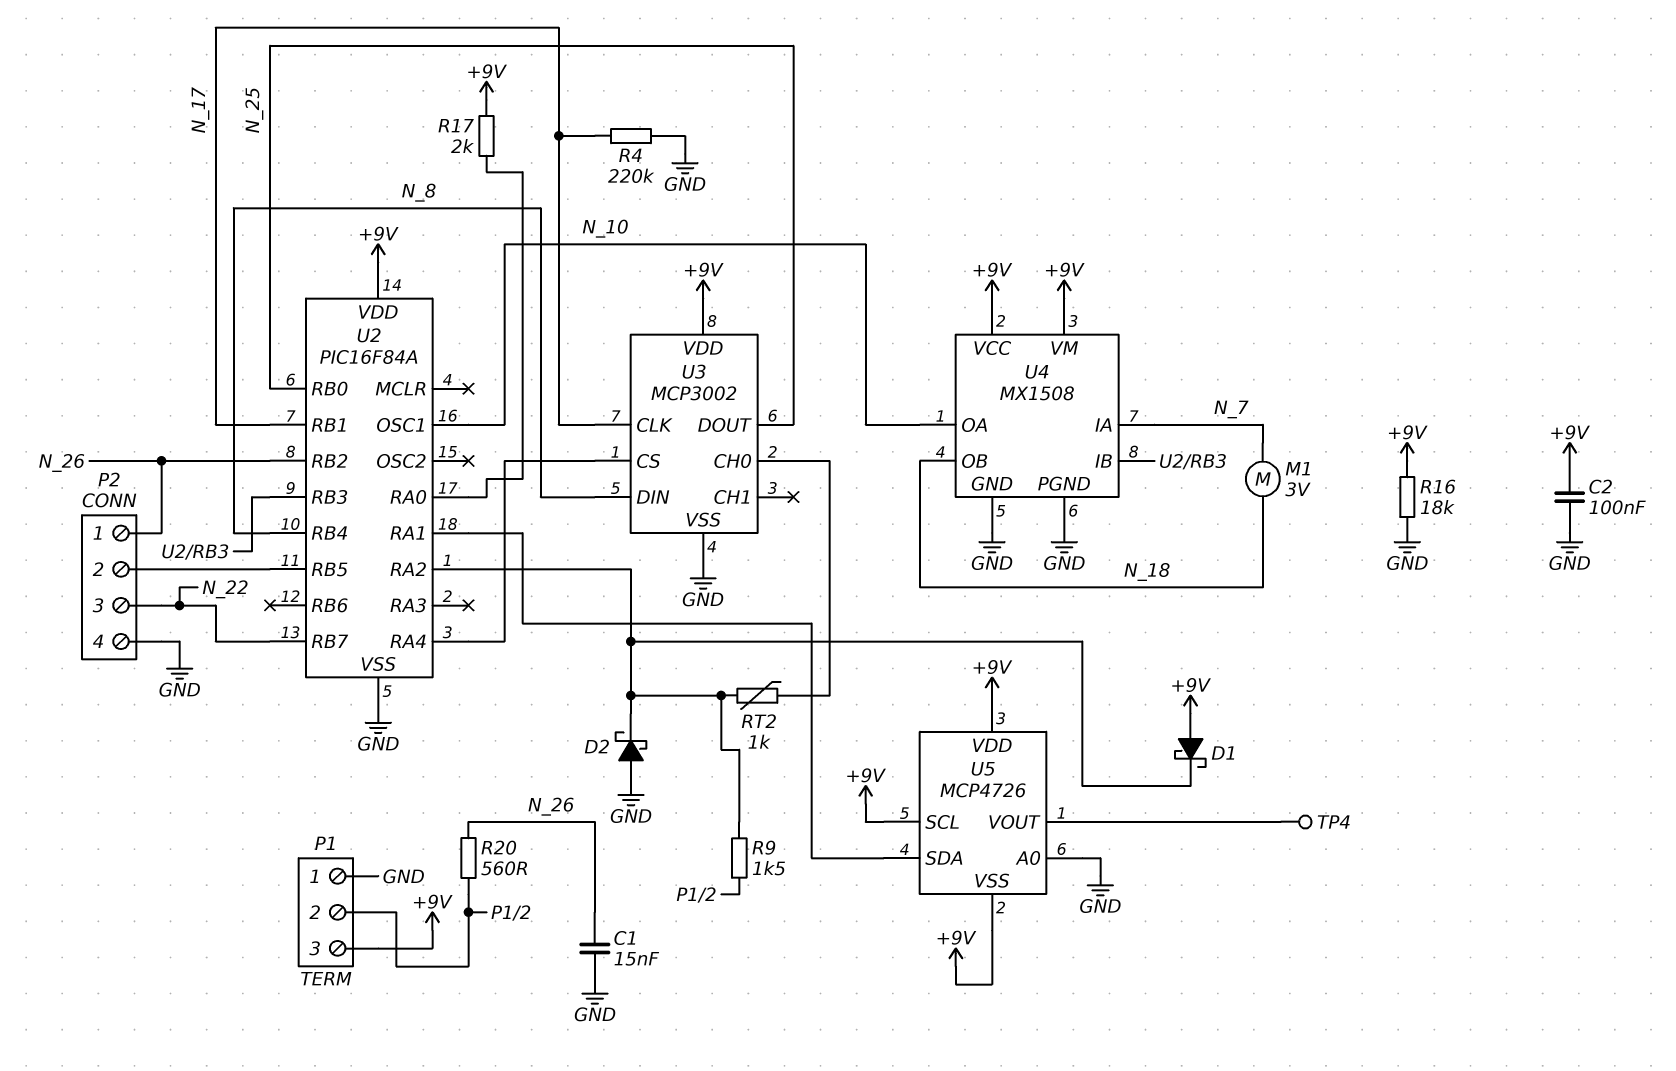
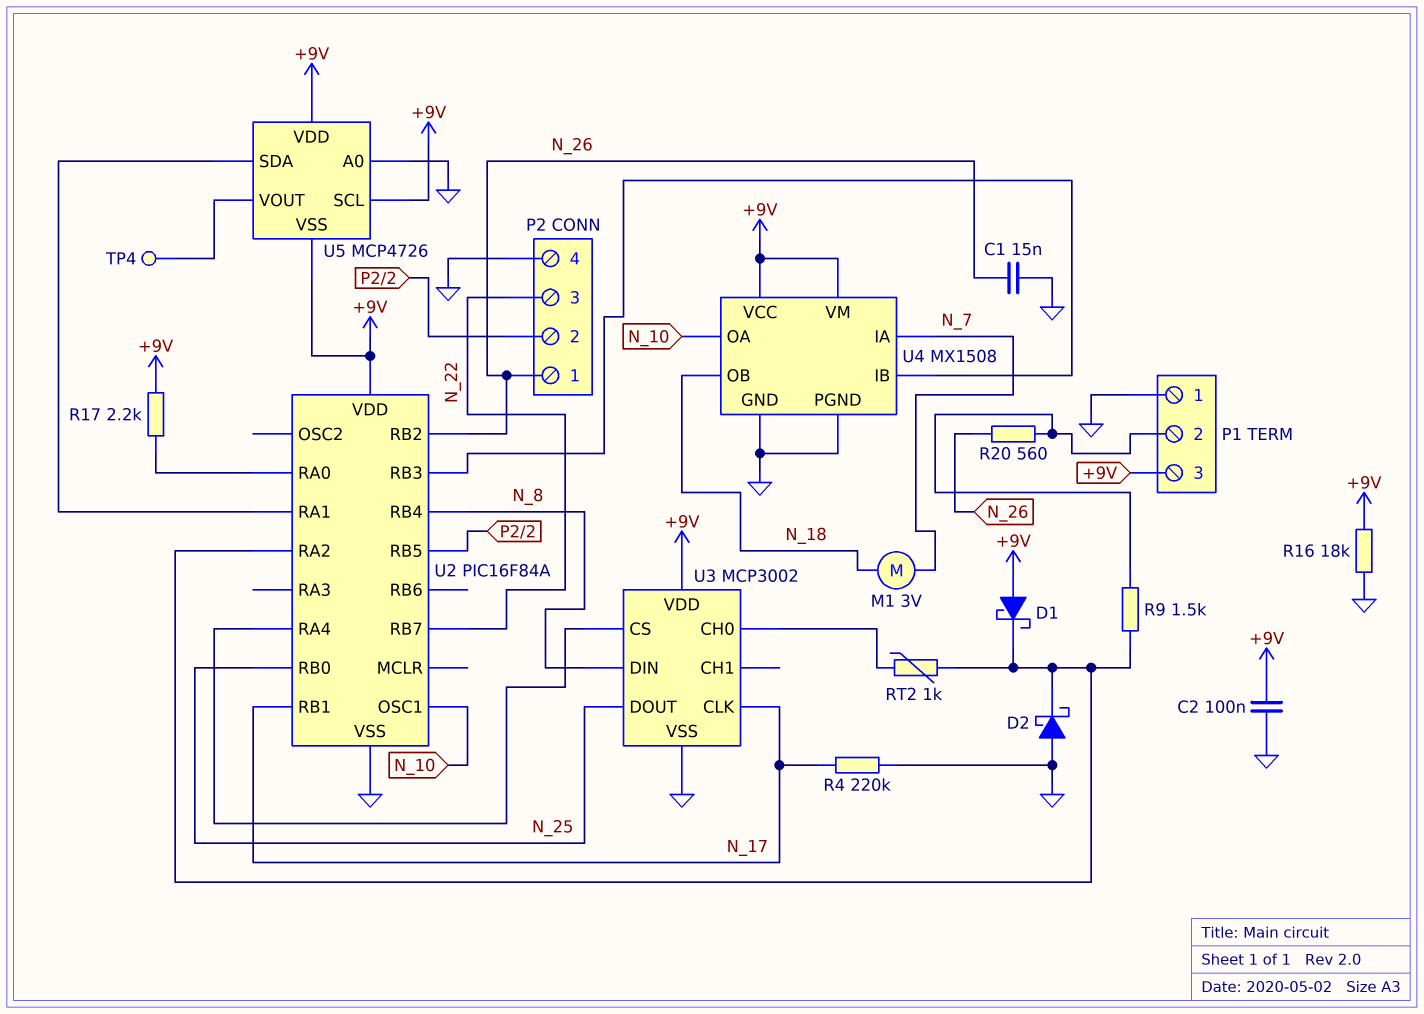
R17: 2k (+9V, U2/RA0) -> 2.2k (+9V, U2/RA0)

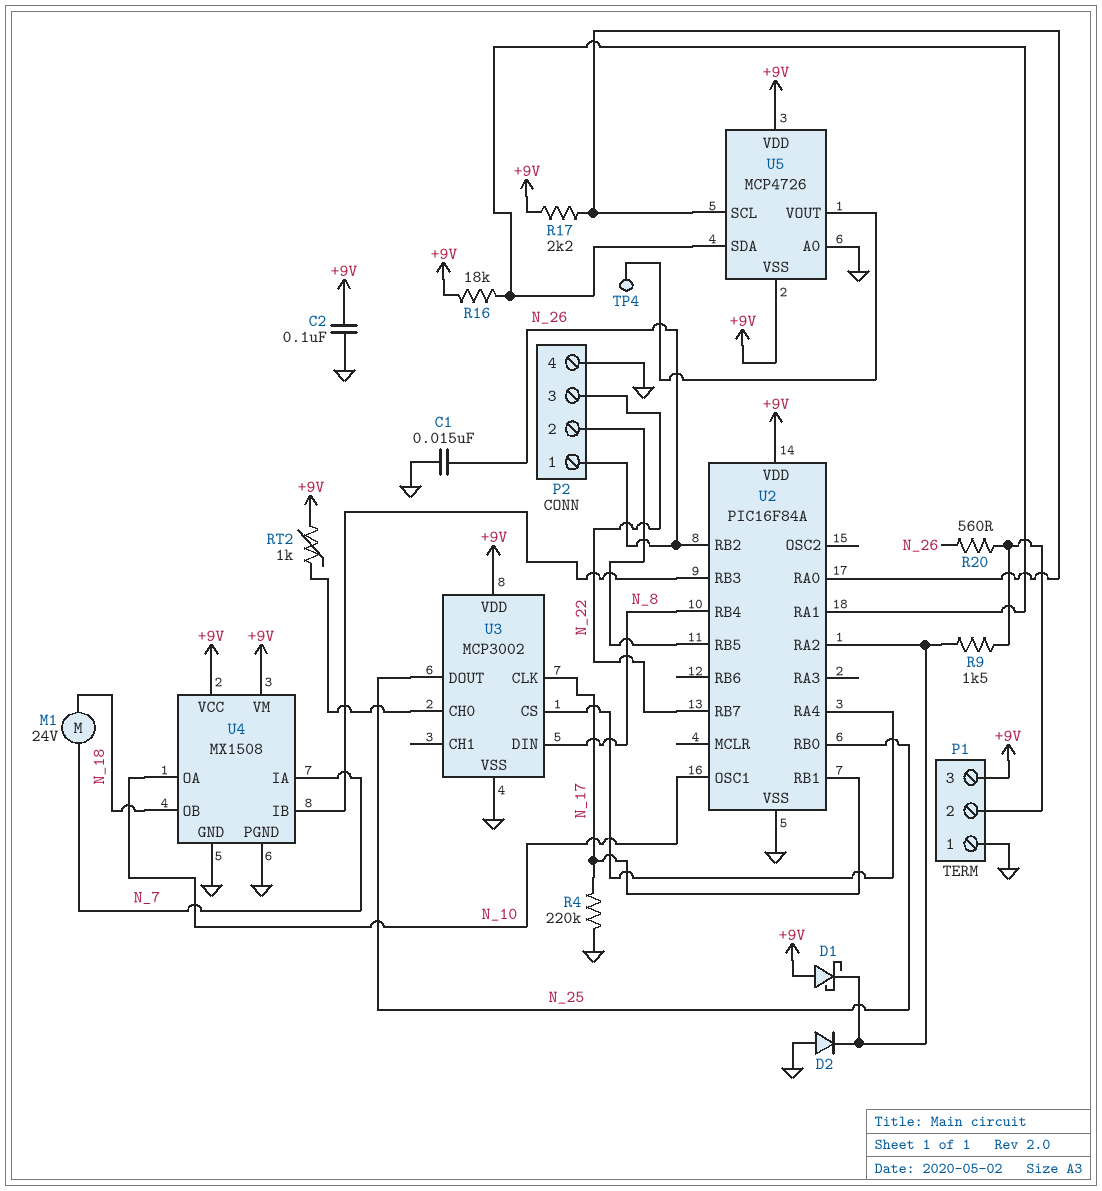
D2: schottky (A GND, K U2/RA2) -> diode (A GND, K U2/RA2)
M1: motor 3V (N_7, N_18) -> motor 24V (N_7, N_18)
R16: 18k (+9V, GND) -> 18k (+9V, U2/RA1)
RT2: 1k (U2/RA2, U3/CH0) -> 1k (+9V, U3/CH0)
U5 pin SCL: +9V -> U2/RA0

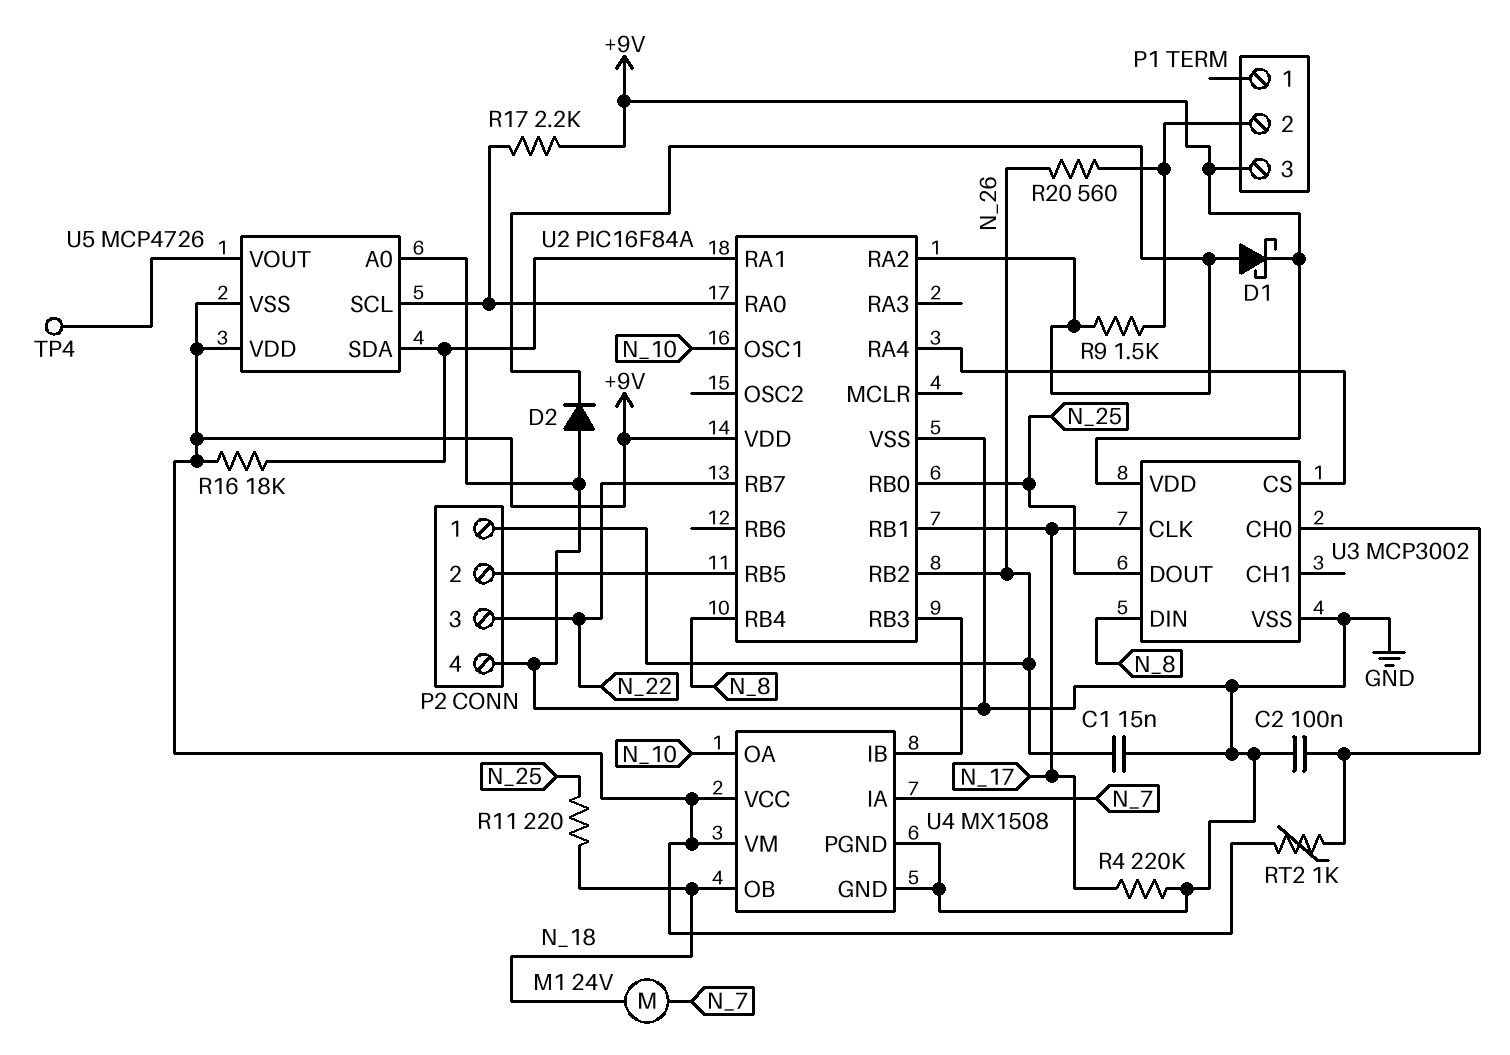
C2: 100nF (+9V, GND) -> 100nF (GND, U3/CH0)
D1: schottky (A +9V, K U2/RA2) -> schottky (A U2/RA2, K +9V)
P1 pin 1: GND -> none
R11: none -> 220 (N_18, N_25)

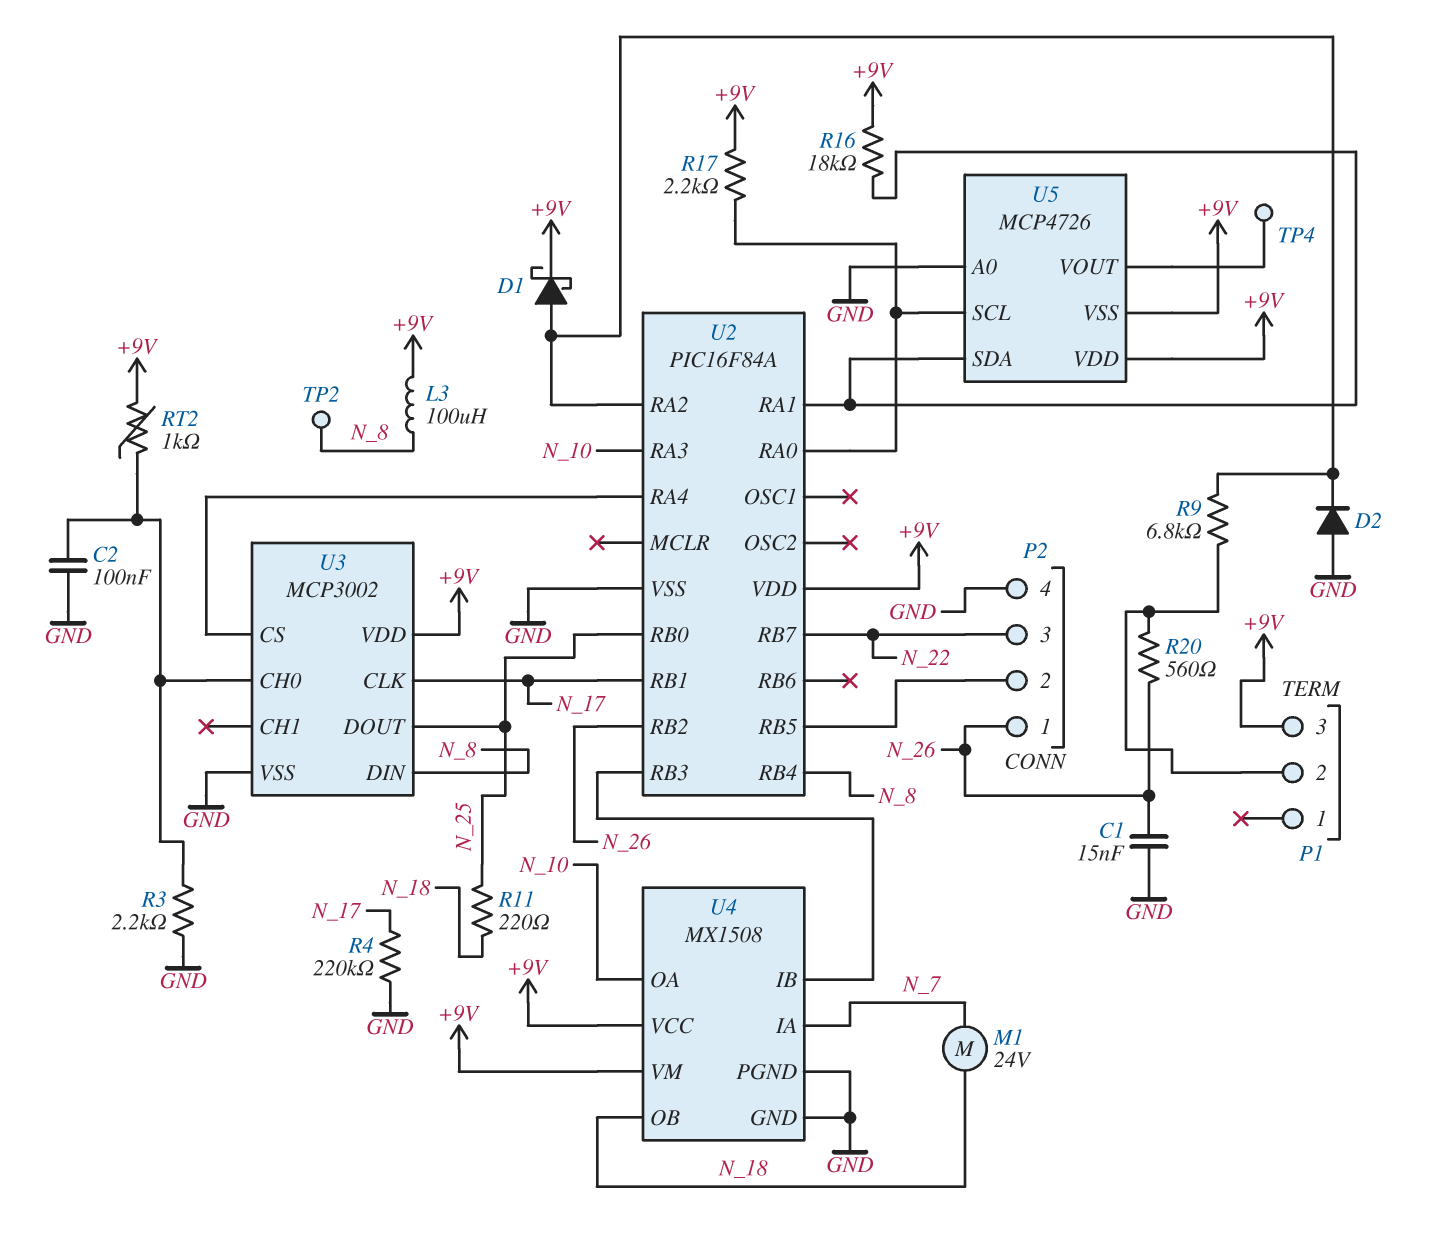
L3: none -> 100uH (+9V, N_8)
R3: none -> 2.2k (GND, U3/CH0)
R9: 1.5k (P1/2, U2/RA2) -> 6.8k (P1/2, U2/RA2)
TP2: none -> test point (N_8)
U2 pin OSC1: N_10 -> none
U2 pin RA3: none -> N_10

